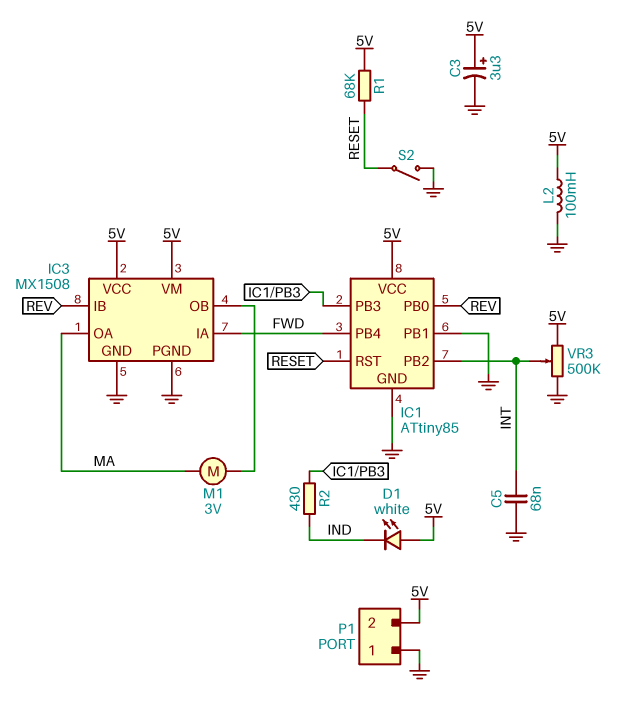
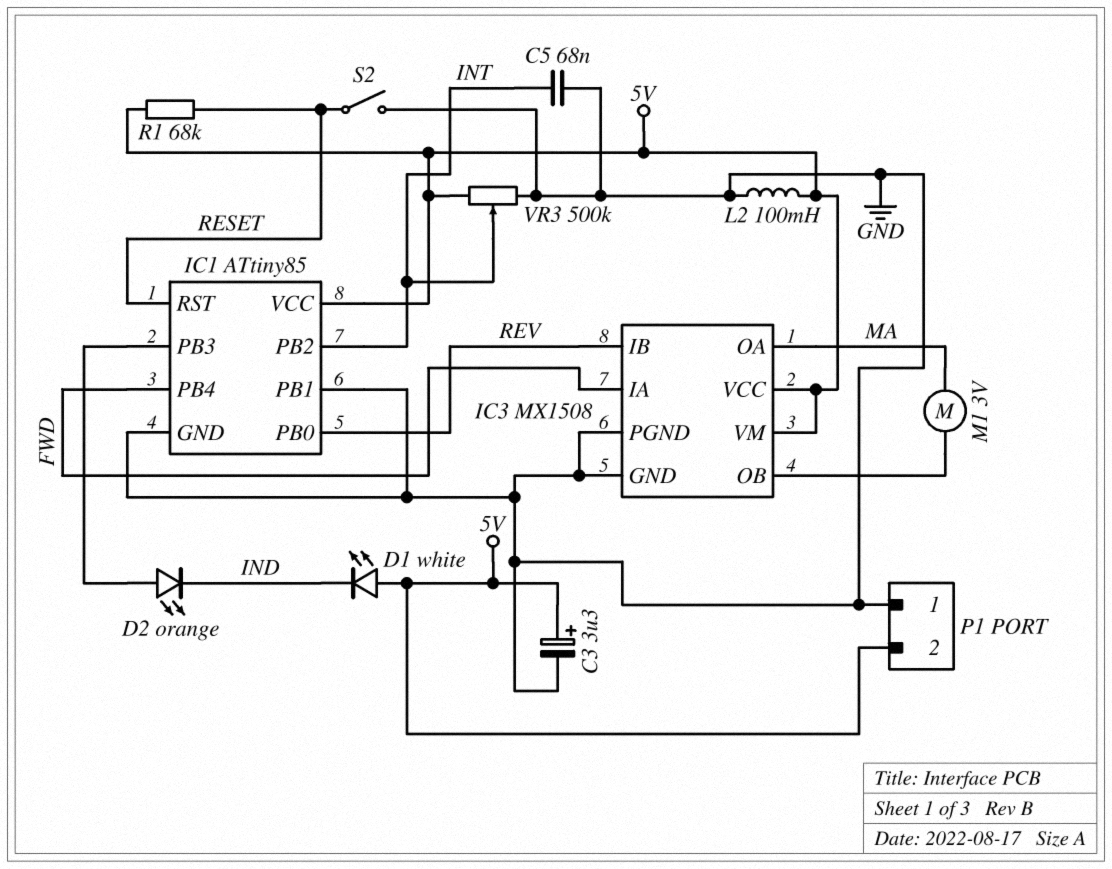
D2: none -> LED orange (A IC1/PB3, K IND)
R2: 430 (IC1/PB3, IND) -> none

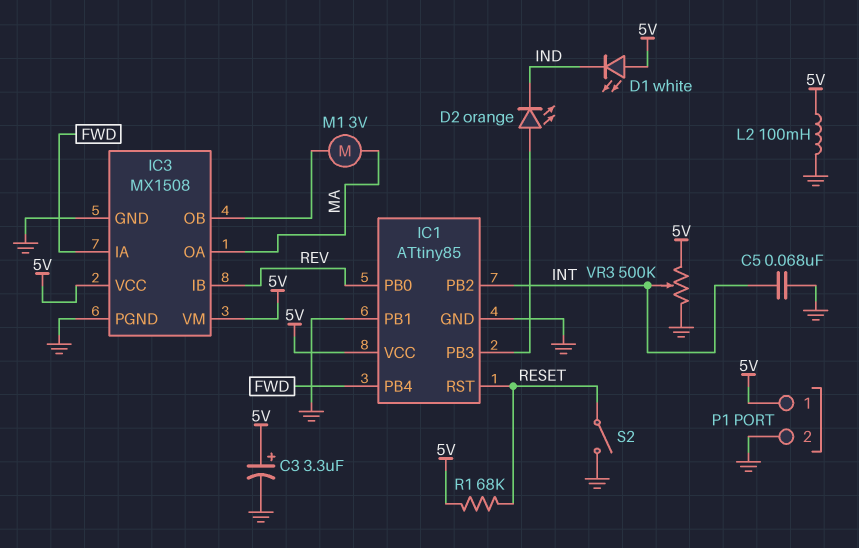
P1 pin 1: GND -> 5V
P1 pin 2: 5V -> GND

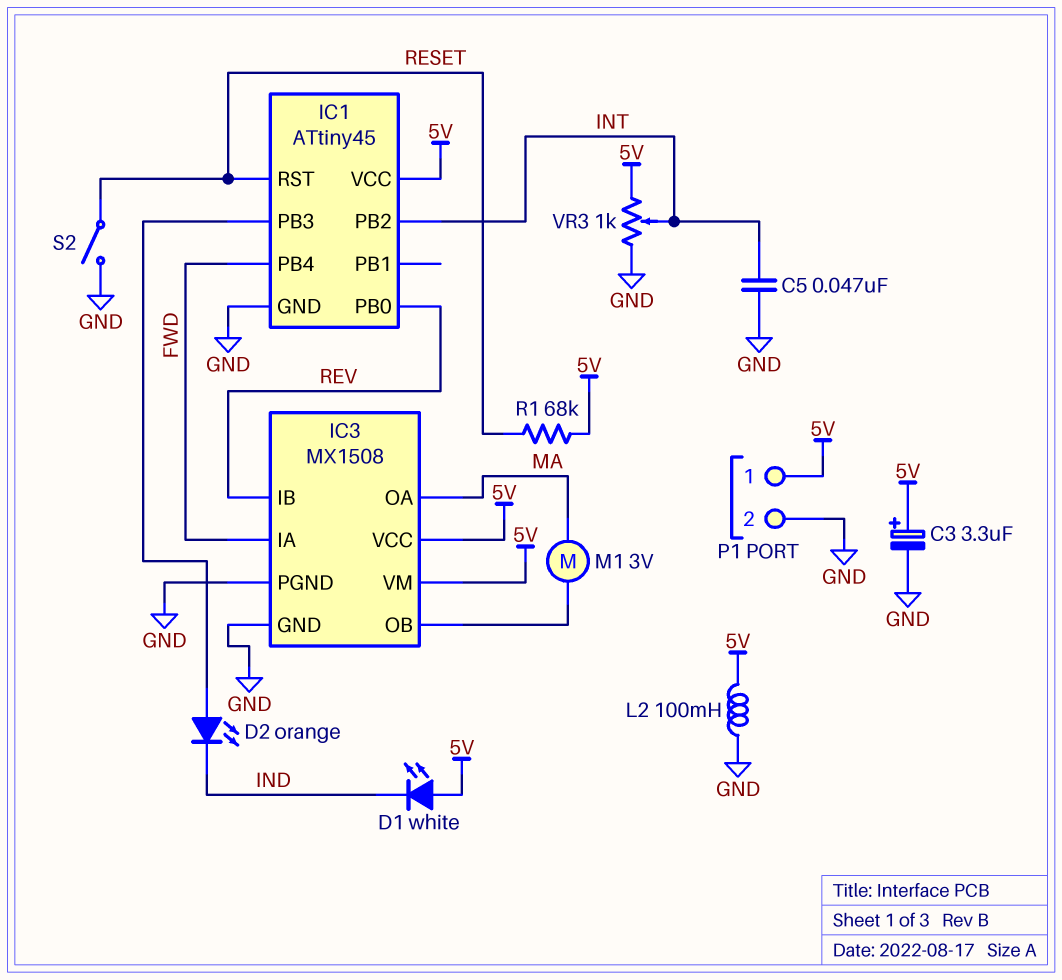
C5: 68nF (GND, INT) -> 47nF (GND, INT)
IC1: ATtiny85 -> ATtiny45
IC1 pin PB1: GND -> none
VR3: 500k (5V, GND, wiper INT) -> 1k (5V, GND, wiper INT)

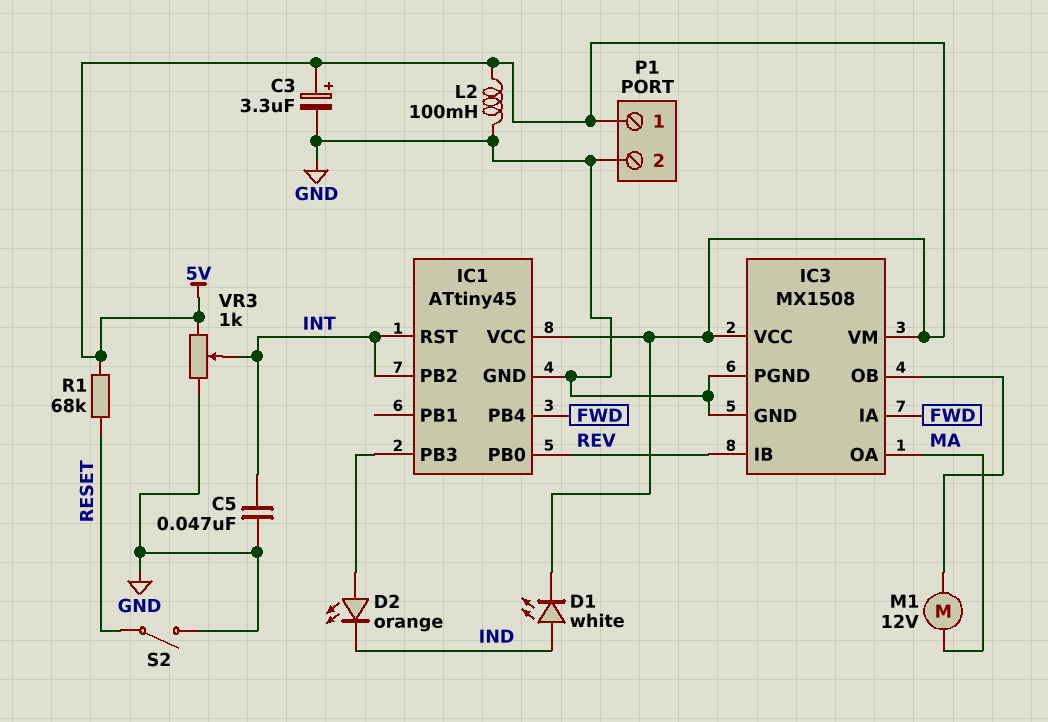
D1: LED white (A 5V, K IND) -> LED white (A IND, K 5V)
IC1 pin RST: RESET -> INT
M1: motor 3V (IC3/OB, MA) -> motor 12V (IC3/OB, MA)

